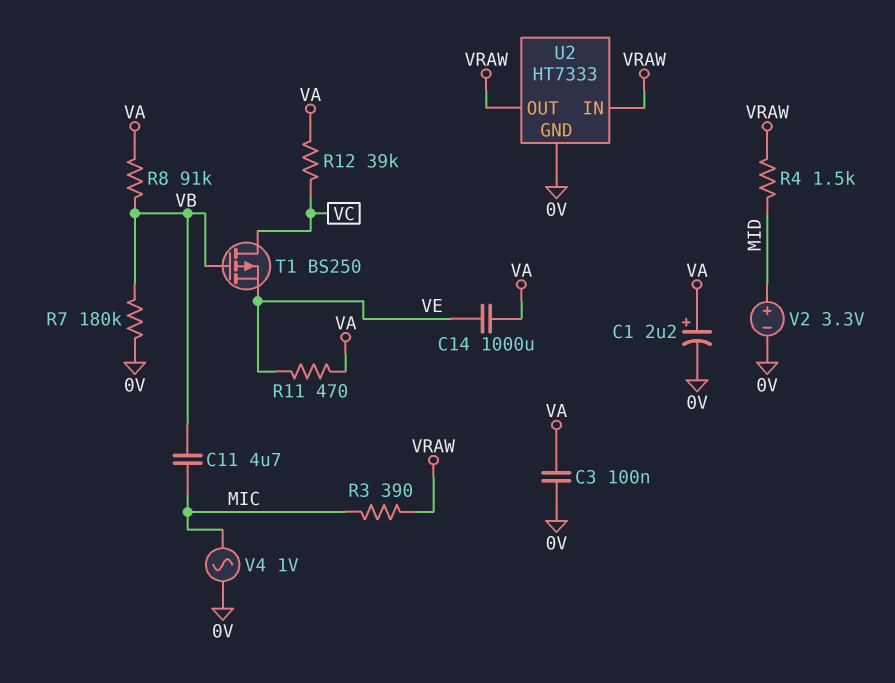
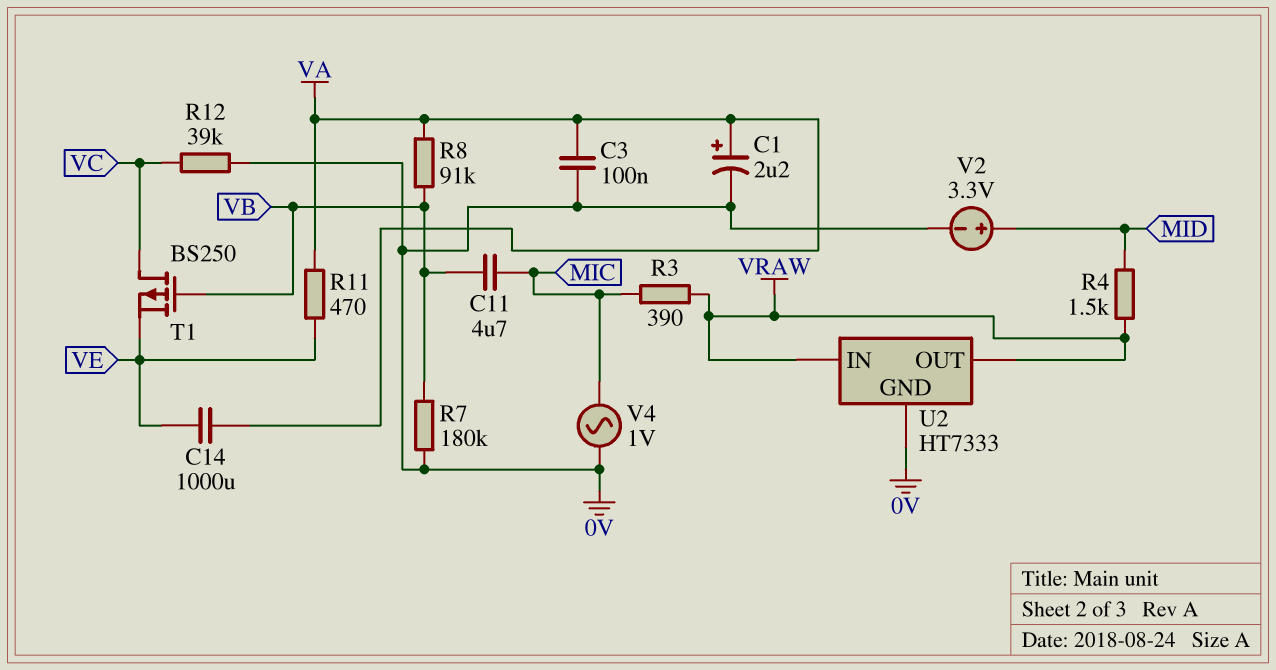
R12: 39k (VA, VC) -> 39k (0V, VC)

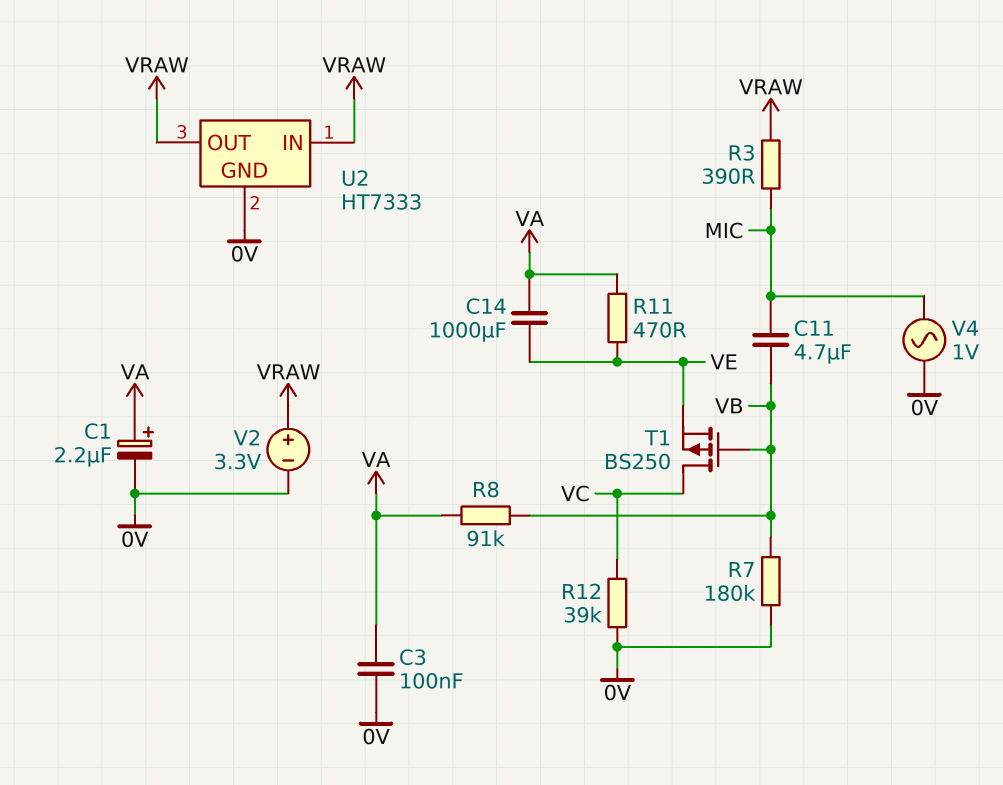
R4: 1.5k (MID, VRAW) -> none
V2: 3.3V (plus MID, minus 0V) -> 3.3V (plus VRAW, minus 0V)

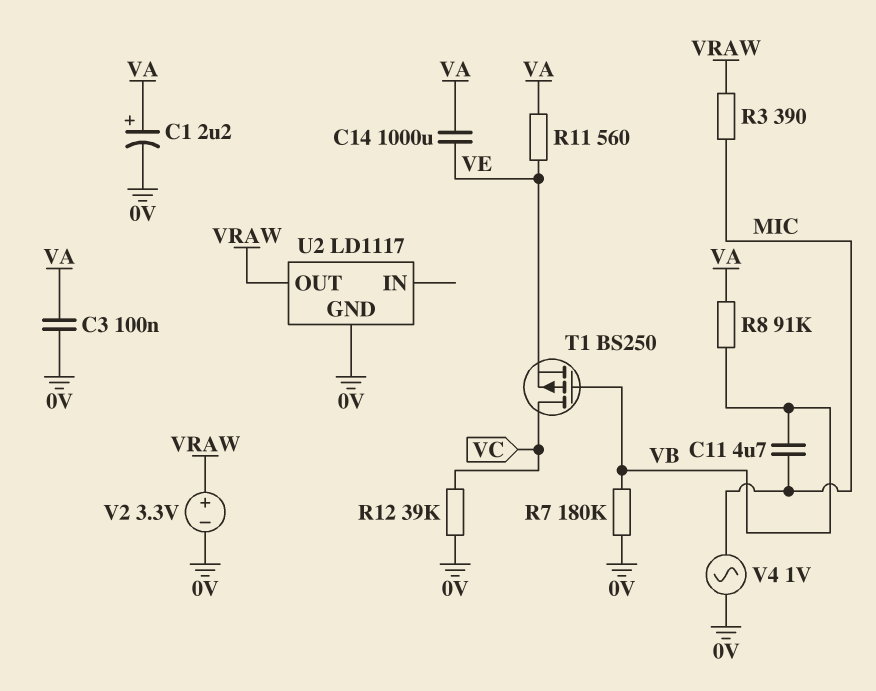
R11: 470 (VA, VE) -> 560 (VA, VE)
U2: HT7333 -> LD1117
U2 pin IN: VRAW -> none

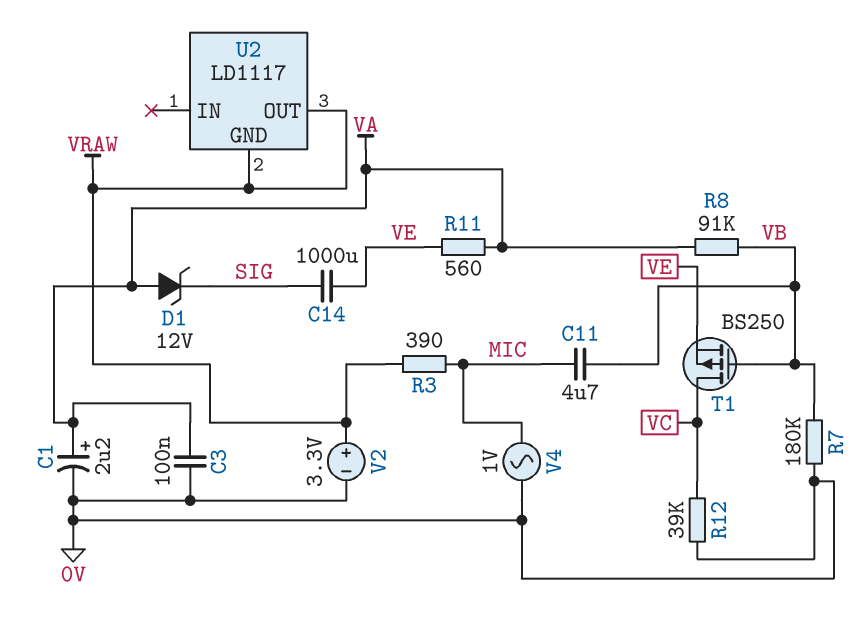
C14: 1000uF (VA, VE) -> 1000uF (SIG, VE)
D1: none -> zener 12V (A VA, K SIG)
U2 pin GND: 0V -> VRAW

